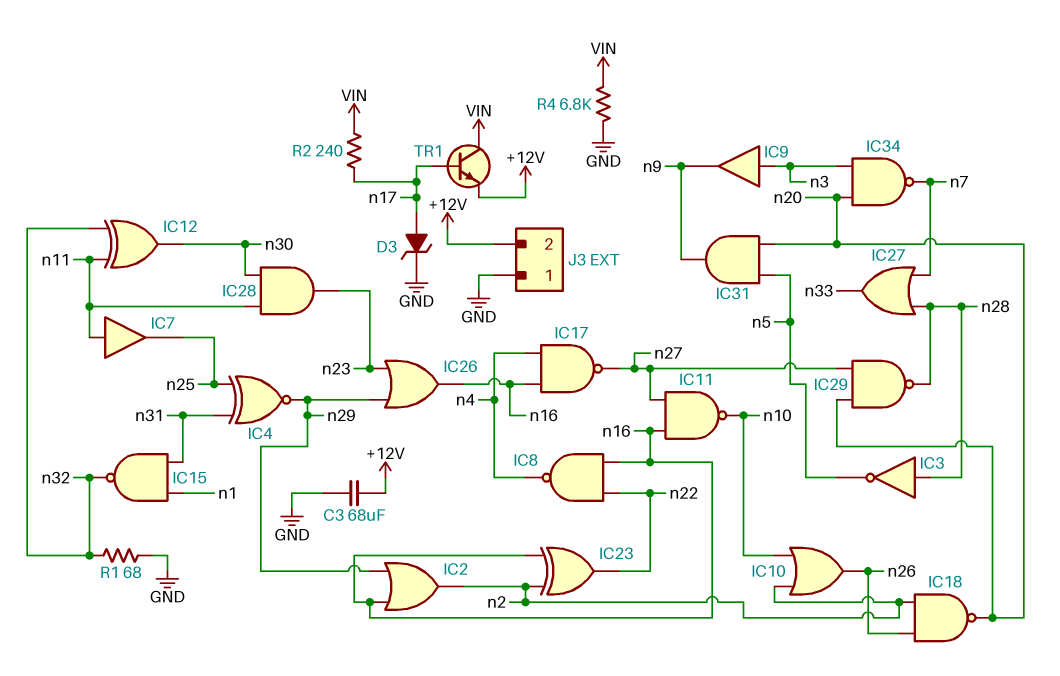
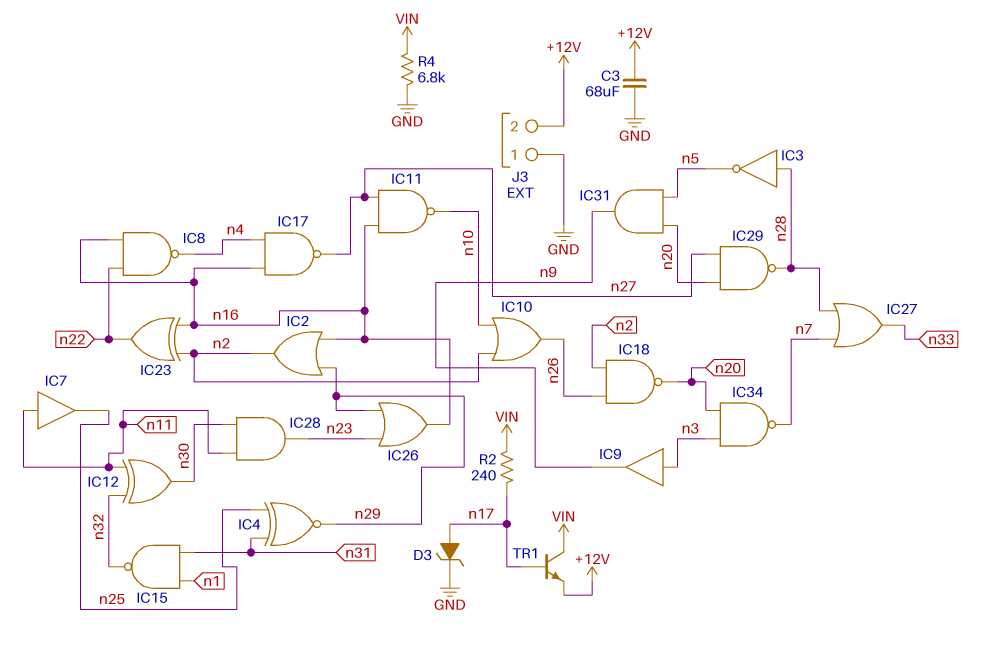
R1: 68 (GND, n32) -> none

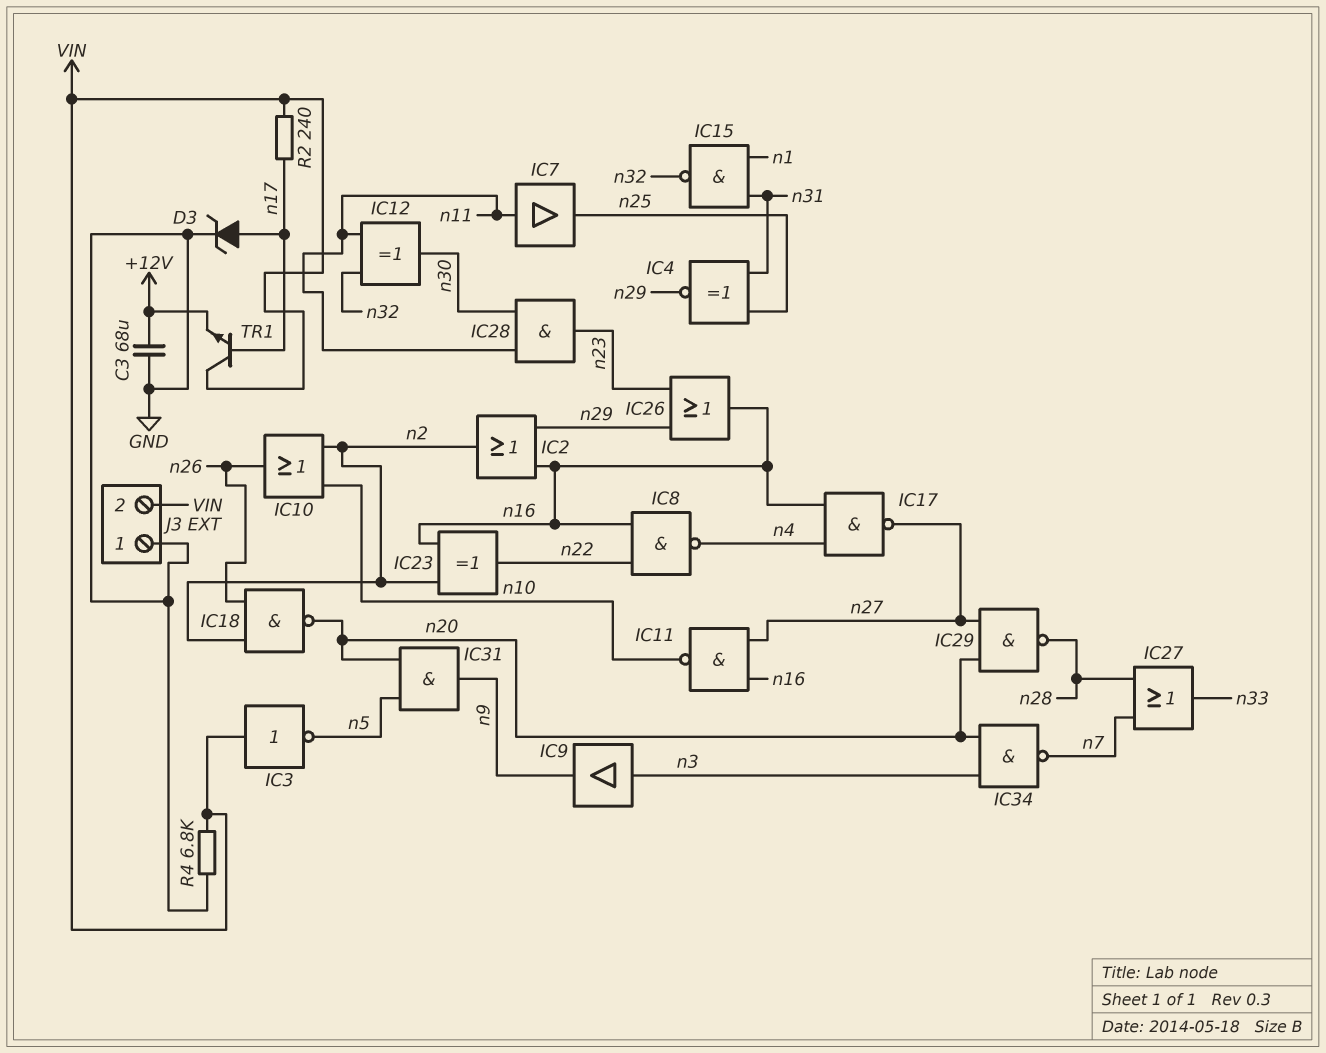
IC3: NOT (in n28, out n5) -> NOT (in VIN, out n5)
J3 pin 2: +12V -> VIN

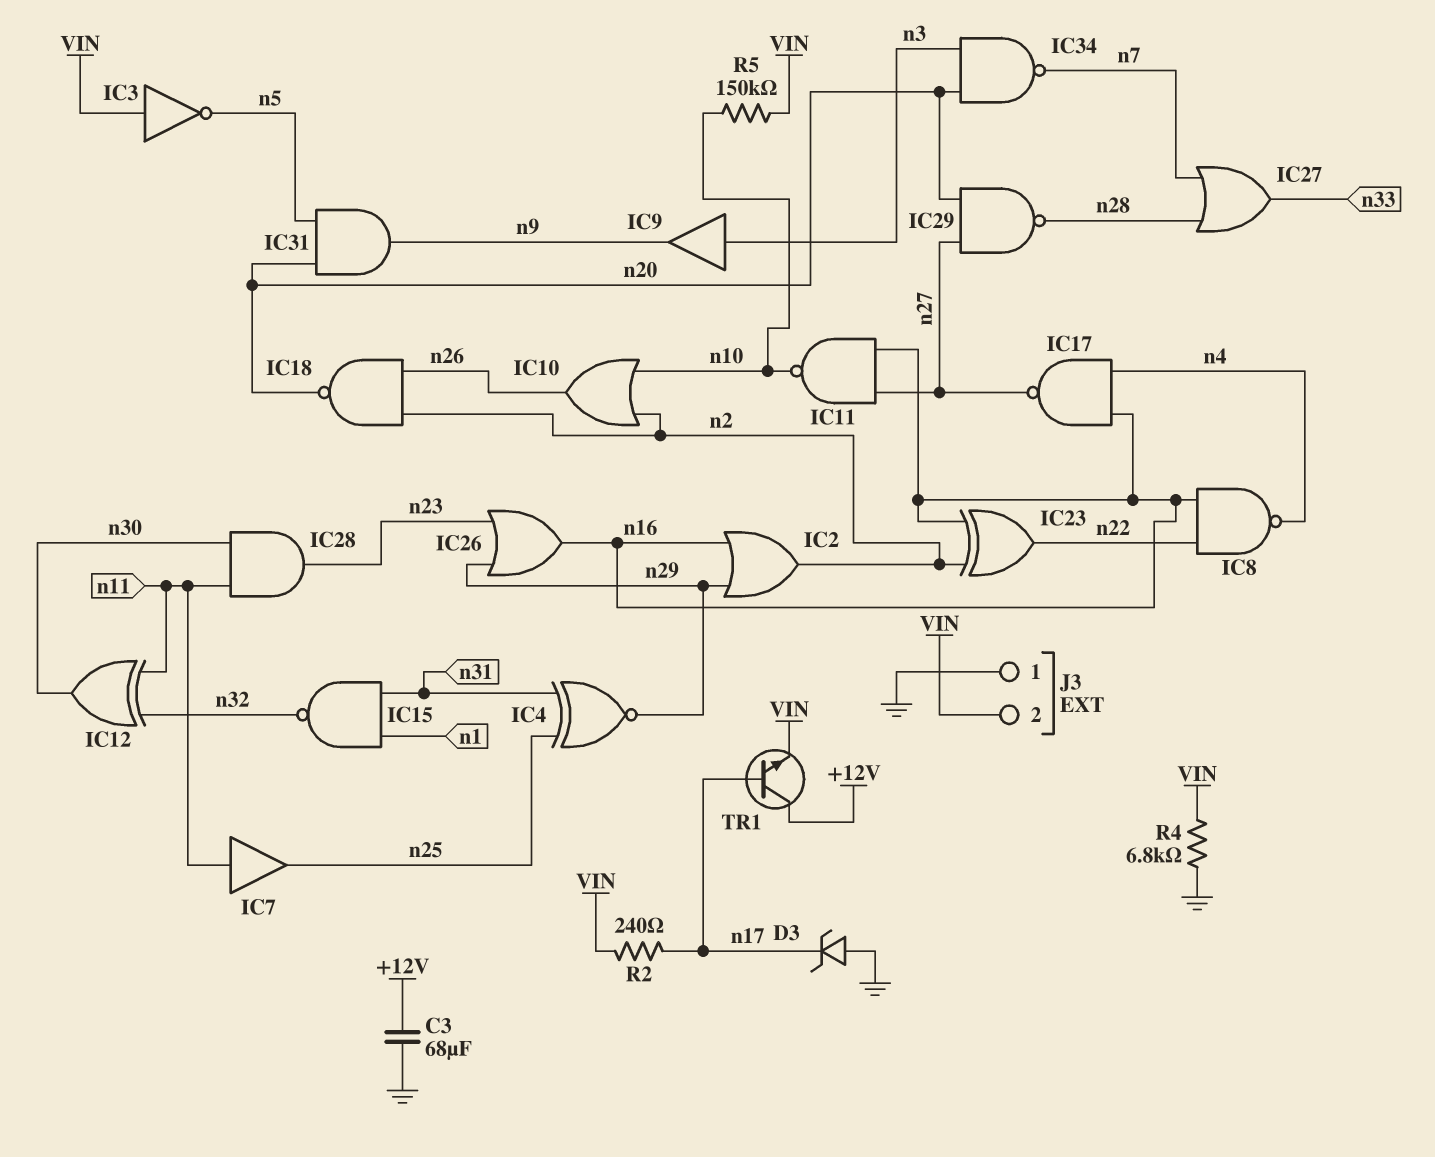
D3: zener (A n17, K GND) -> zener (A GND, K n17)
R5: none -> 150k (VIN, n10)
TR1: NPN (B n17, C VIN, E +12V) -> NPN (B n17, C +12V, E VIN)

